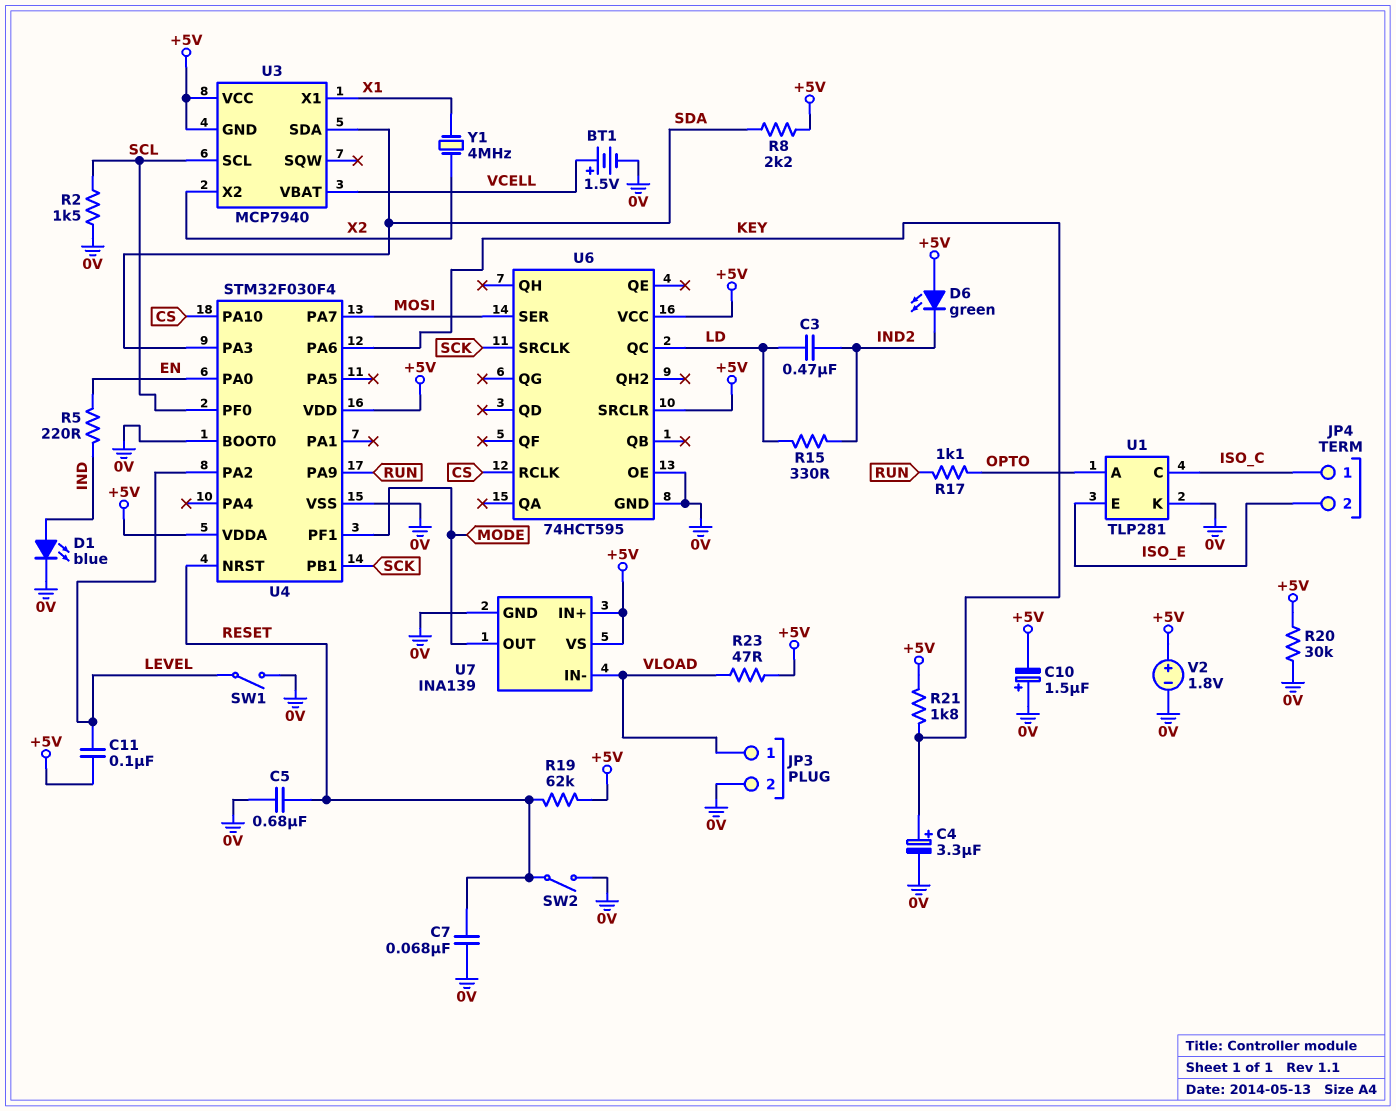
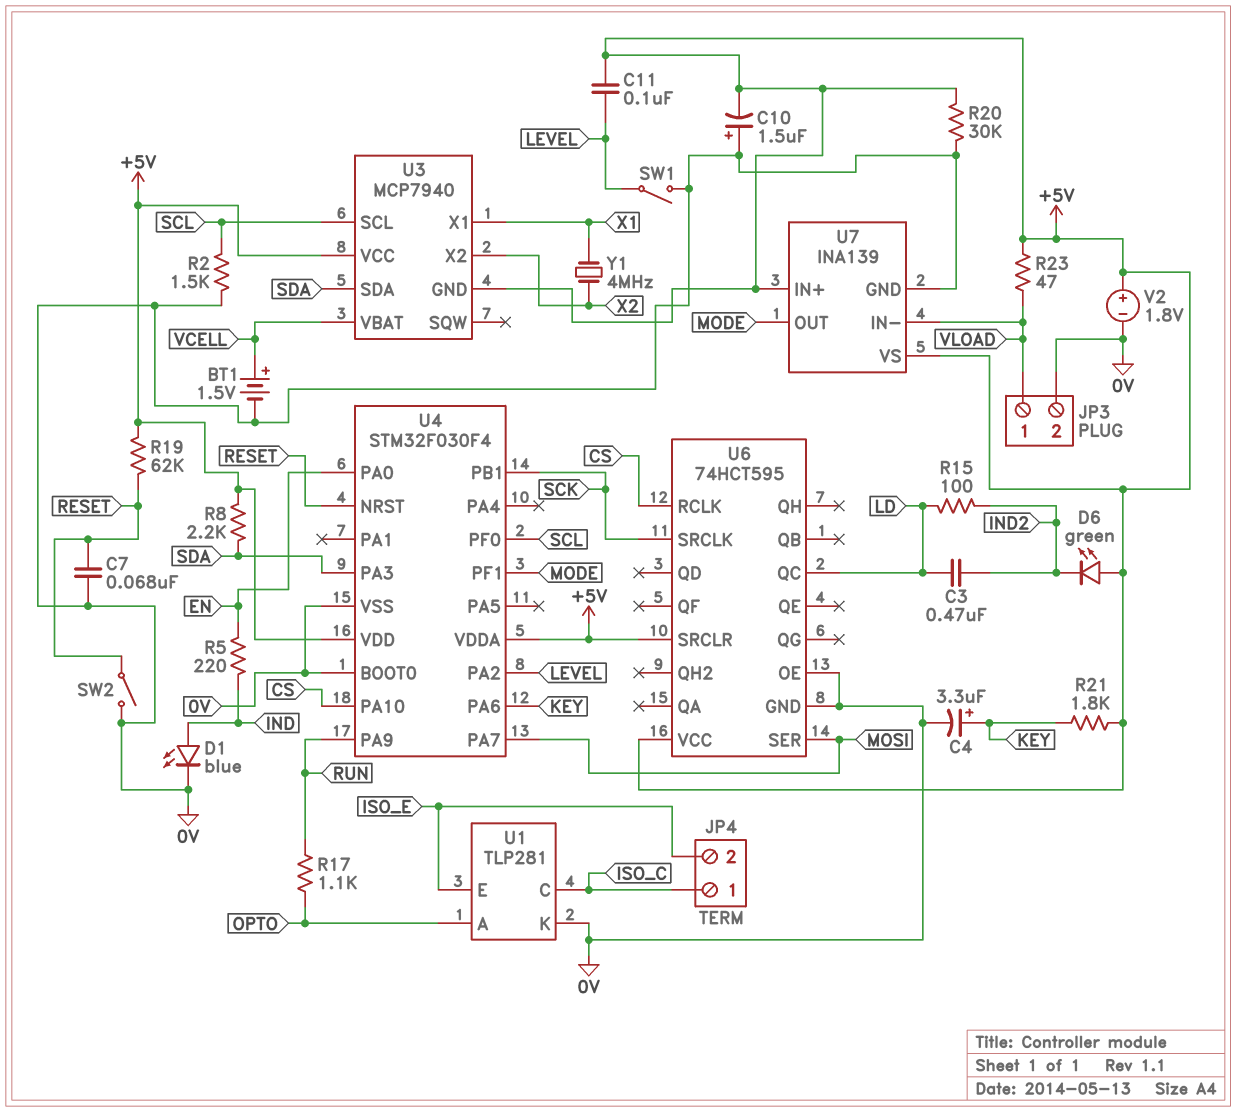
C5: 680nF (0V, RESET) -> none
R15: 330 (IND2, LD) -> 100 (IND2, LD)

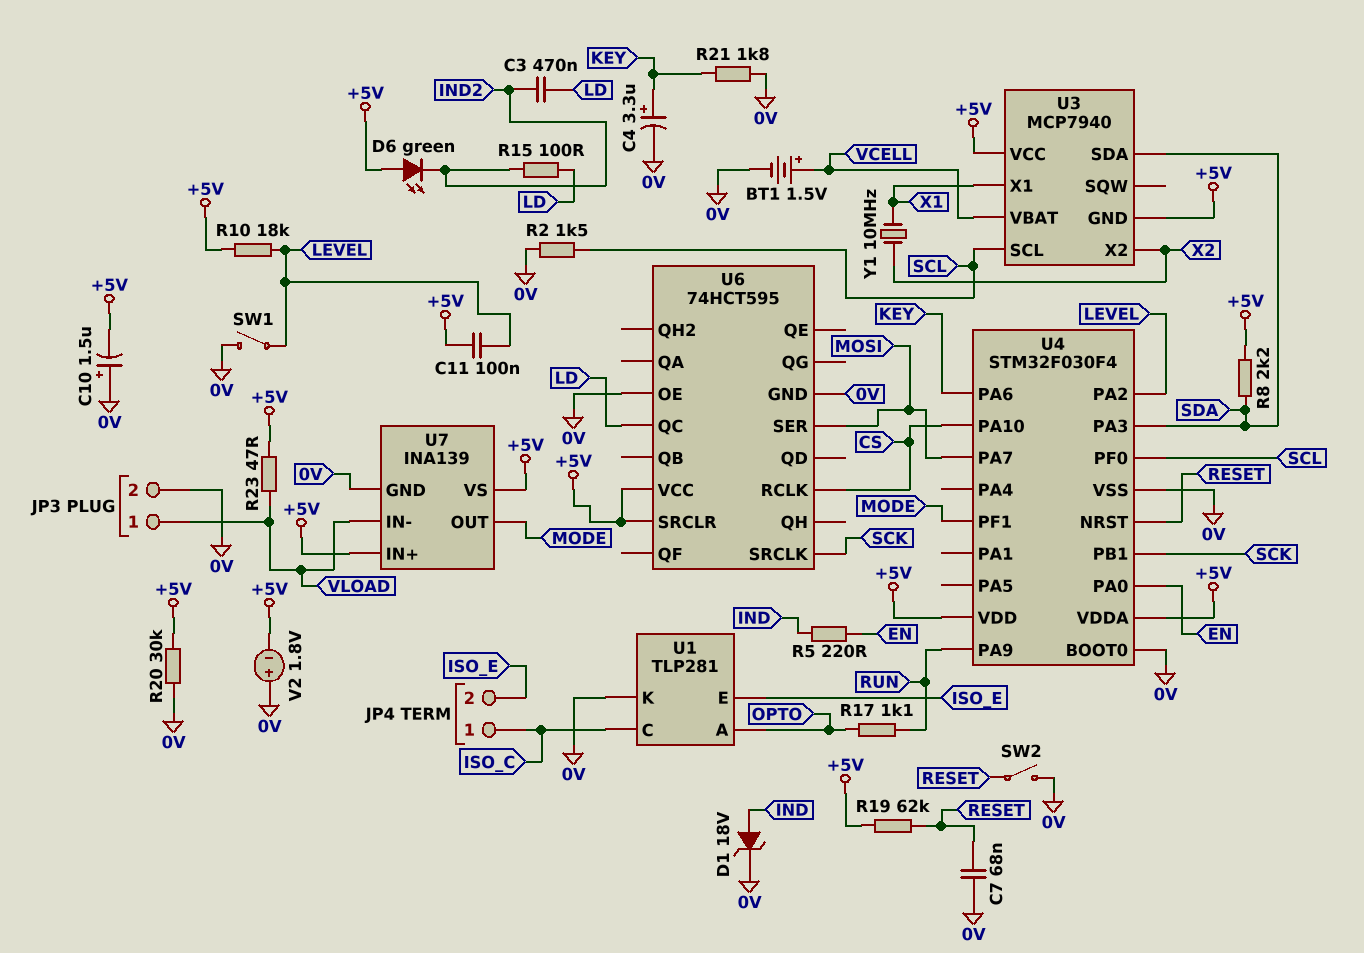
D1: LED blue (A IND, K 0V) -> zener 18V (A IND, K 0V)
R10: none -> 18k (+5V, LEVEL)
R21: 1.8k (+5V, KEY) -> 1.8k (0V, KEY)
V2: 1.8V (plus +5V, minus 0V) -> 1.8V (plus 0V, minus +5V)
Y1: 4MHz (X1, X2) -> 10MHz (X1, X2)

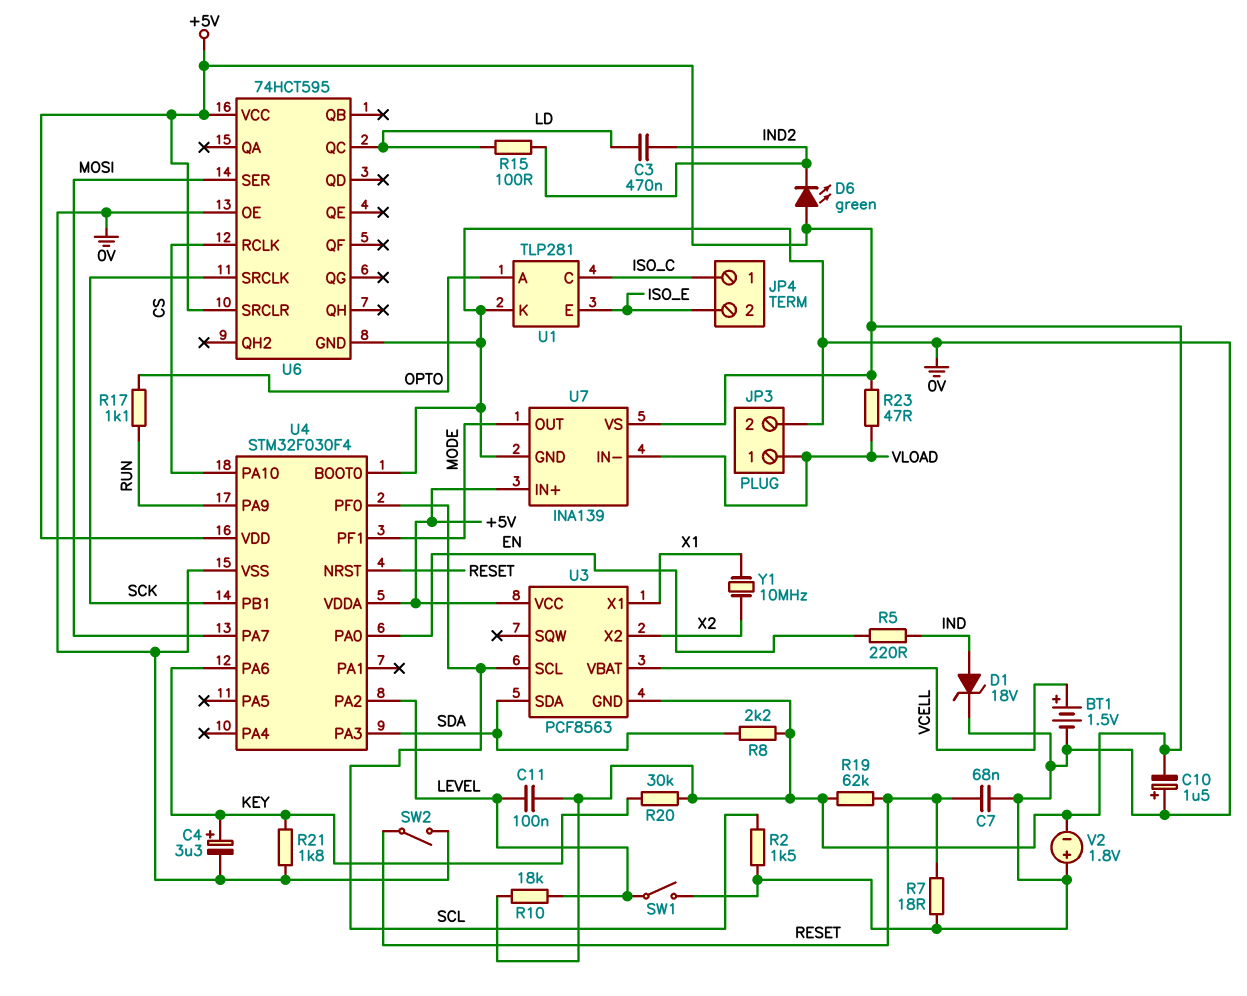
R7: none -> 18 (0V, RESET)
R20: 30k (+5V, 0V) -> 30k (+5V, KEY)
U3: MCP7940 -> PCF8563

